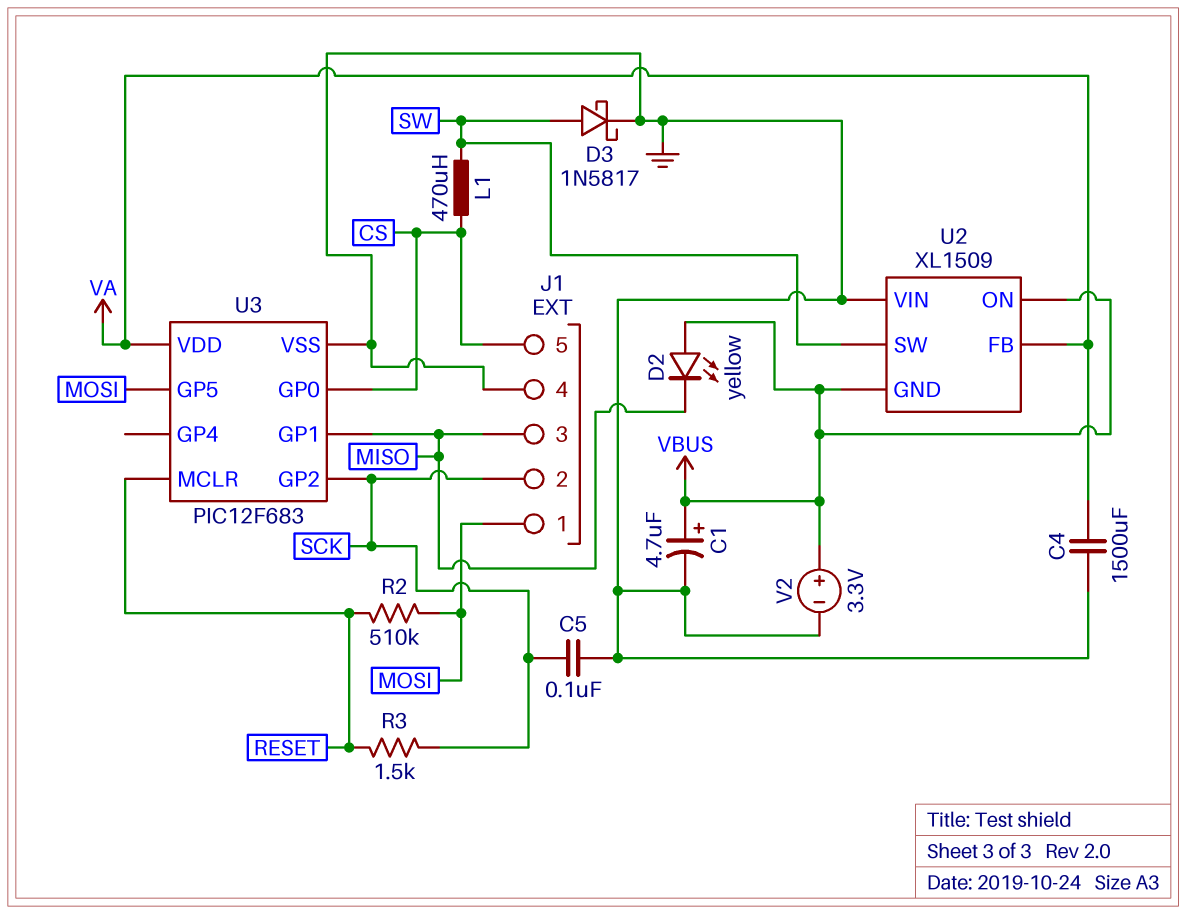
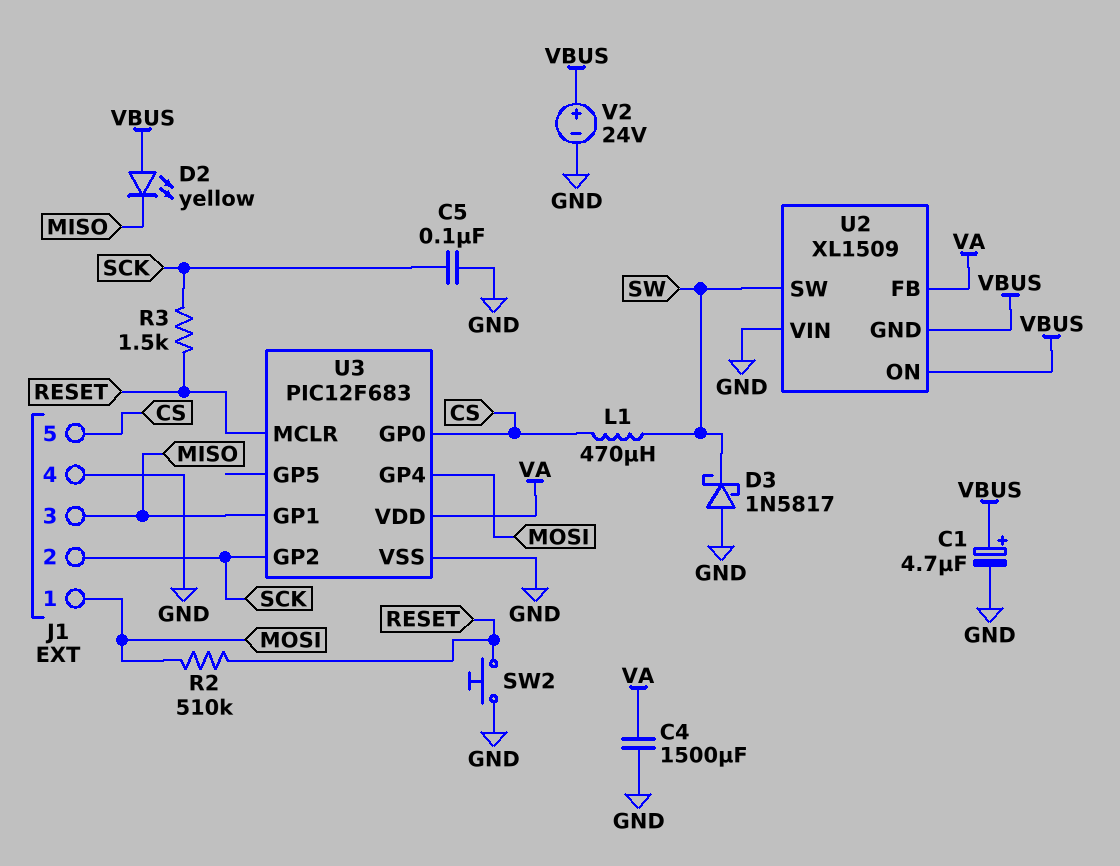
D3: schottky 1N5817 (A SW, K GND) -> schottky 1N5817 (A GND, K SW)
SW2: none -> button (GND, RESET)
U3 pin GP4: none -> MOSI
U3 pin GP5: MOSI -> none
V2: 3.3V (plus VBUS, minus GND) -> 24V (plus VBUS, minus GND)

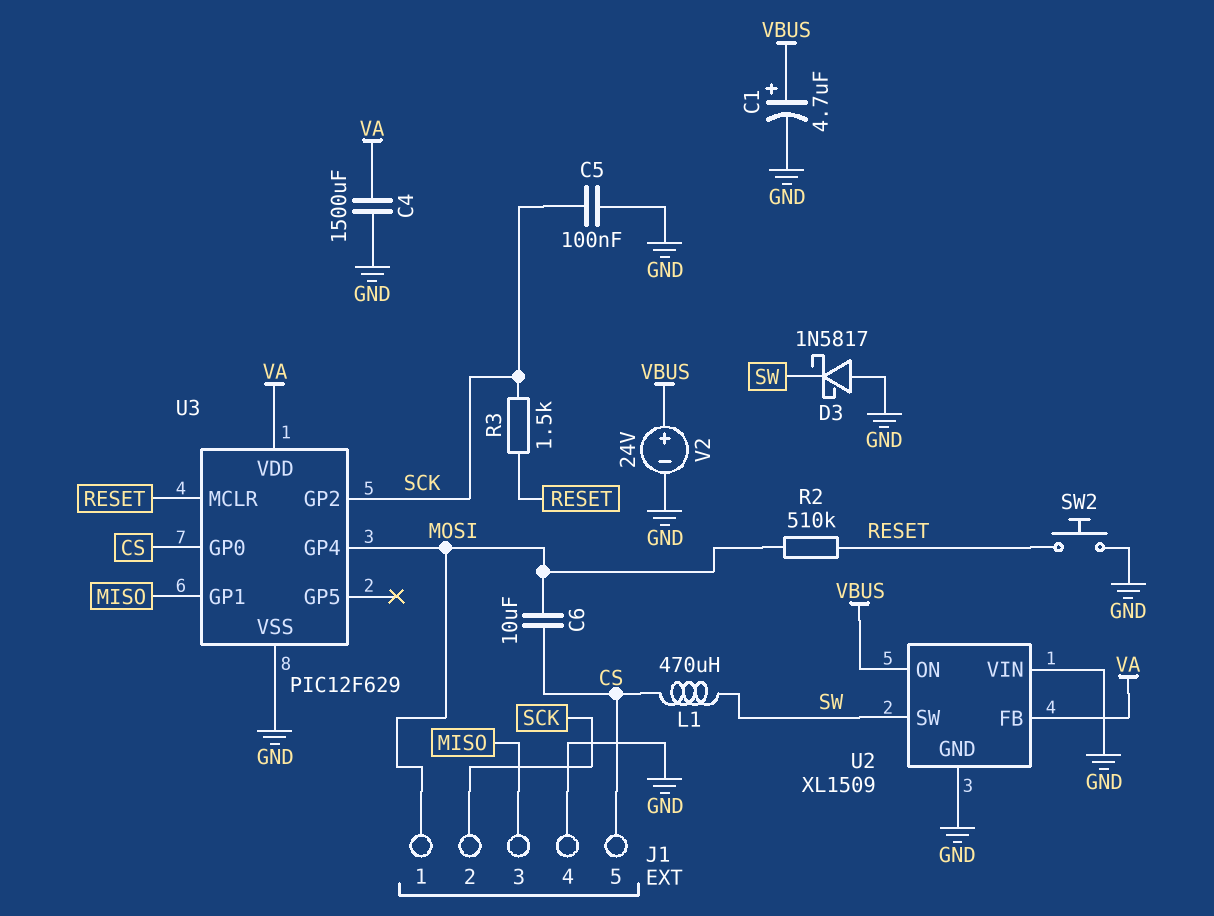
C6: none -> 10uF (CS, MOSI)
D2: LED yellow (A VBUS, K MISO) -> none
U2 pin GND: VBUS -> GND
U3: PIC12F683 -> PIC12F629

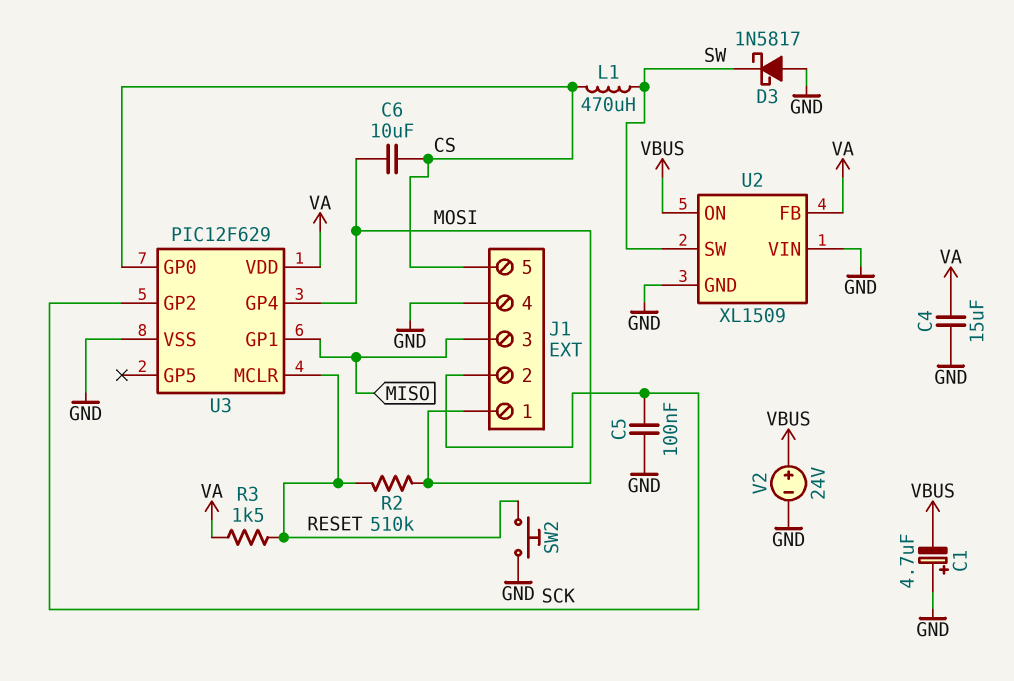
C1: 4.7uF (plus VBUS, minus GND) -> 4.7uF (plus GND, minus VBUS)
C4: 1500uF (GND, VA) -> 15uF (GND, VA)
R3: 1.5k (RESET, SCK) -> 1.5k (RESET, VA)

